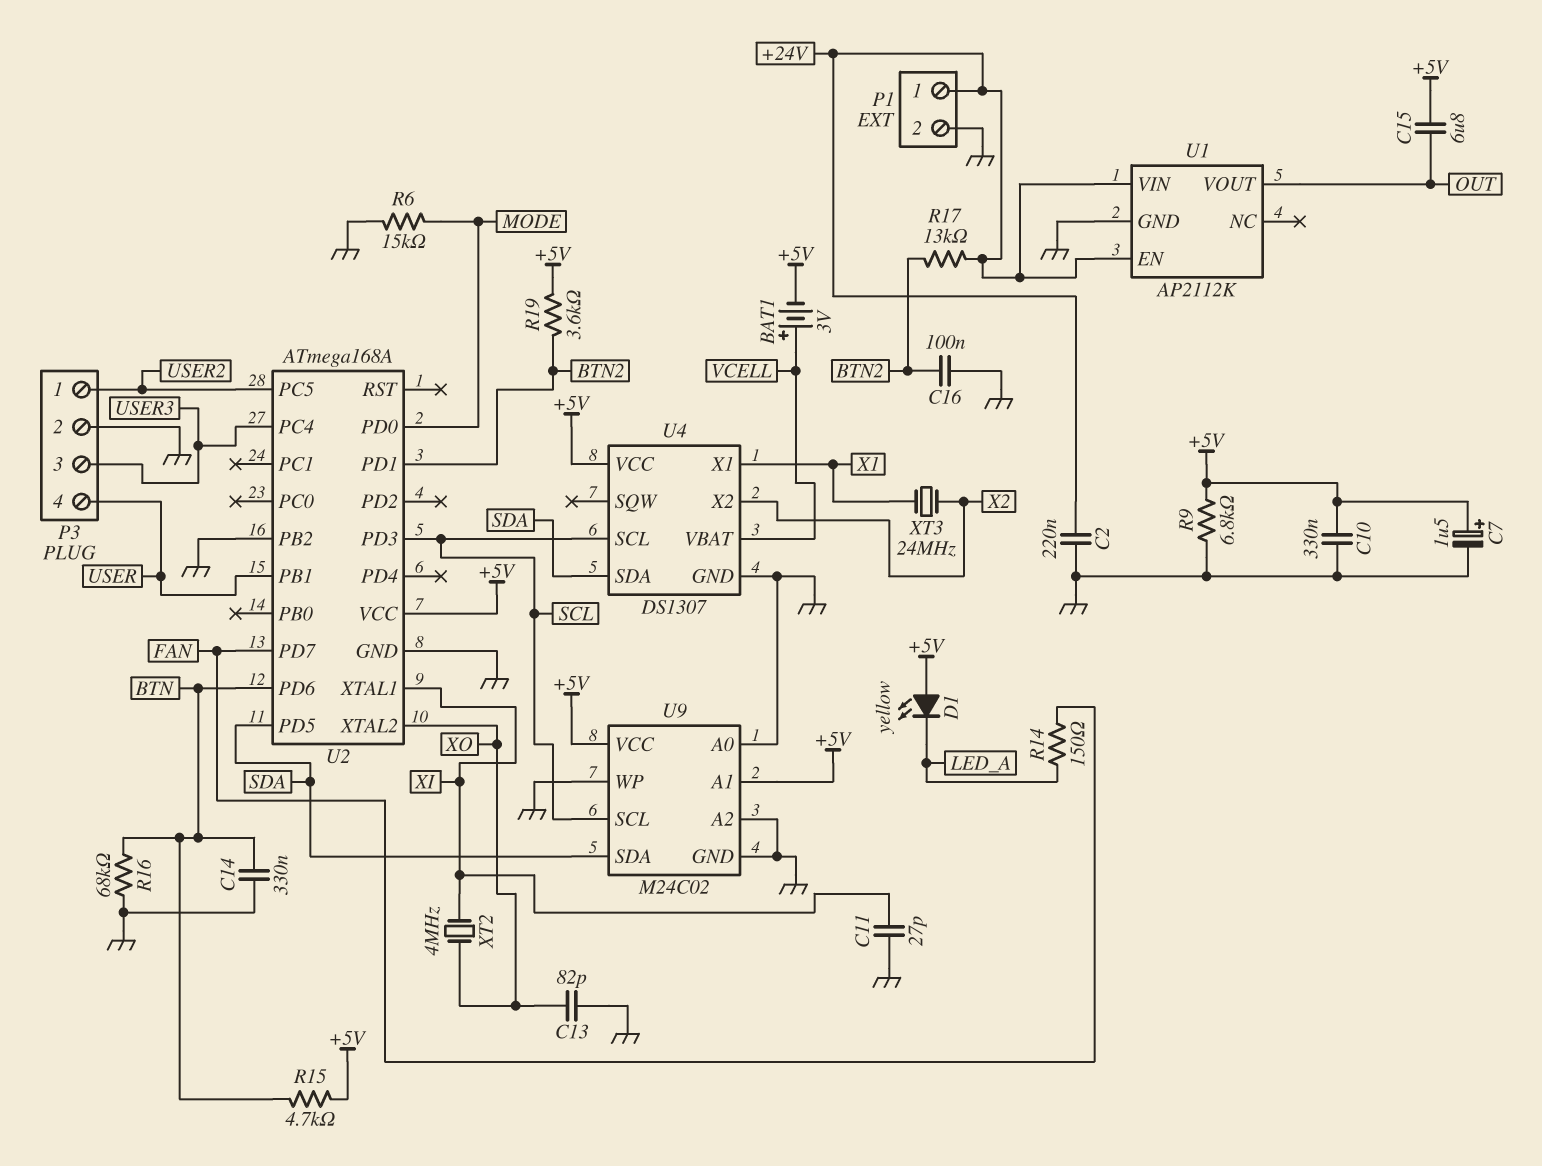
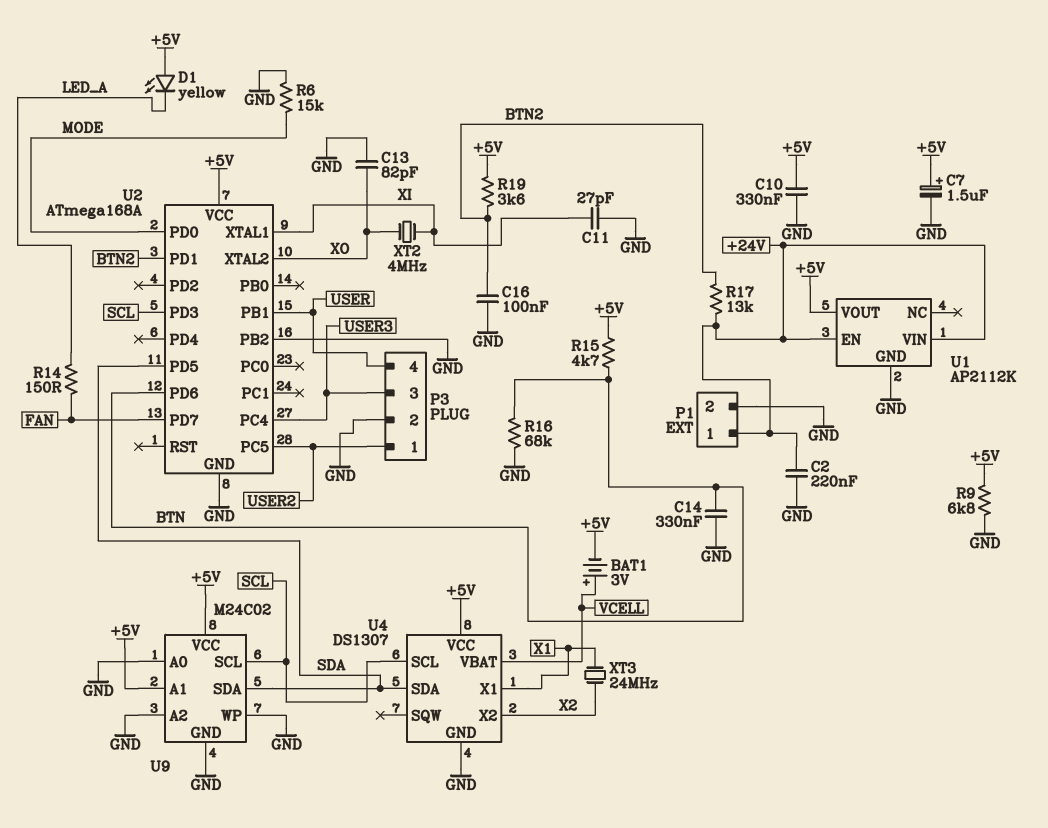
C15: 6.8uF (+5V, OUT) -> none
U1 pin VOUT: OUT -> +5V

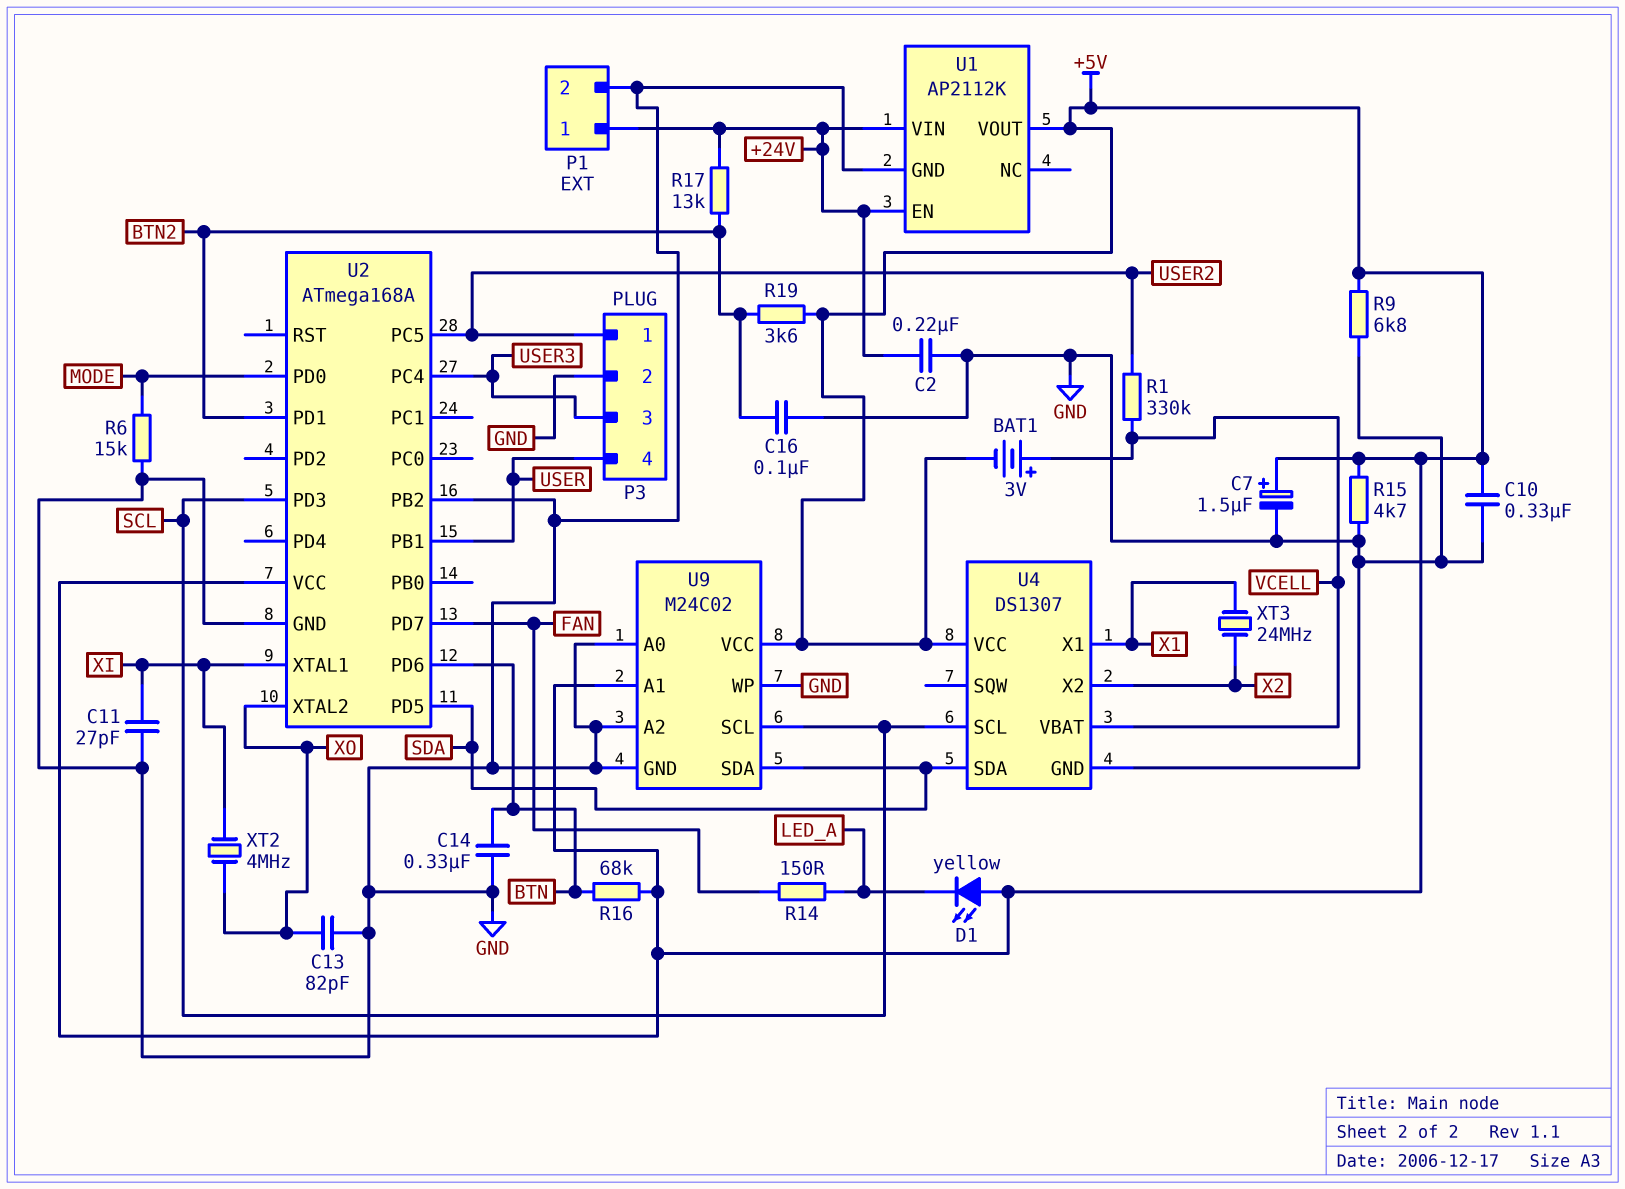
R1: none -> 330k (USER2, VCELL)
R15: 4.7k (+5V, BTN) -> 4.7k (+5V, GND)
R16: 68k (BTN, GND) -> 68k (+5V, BTN)

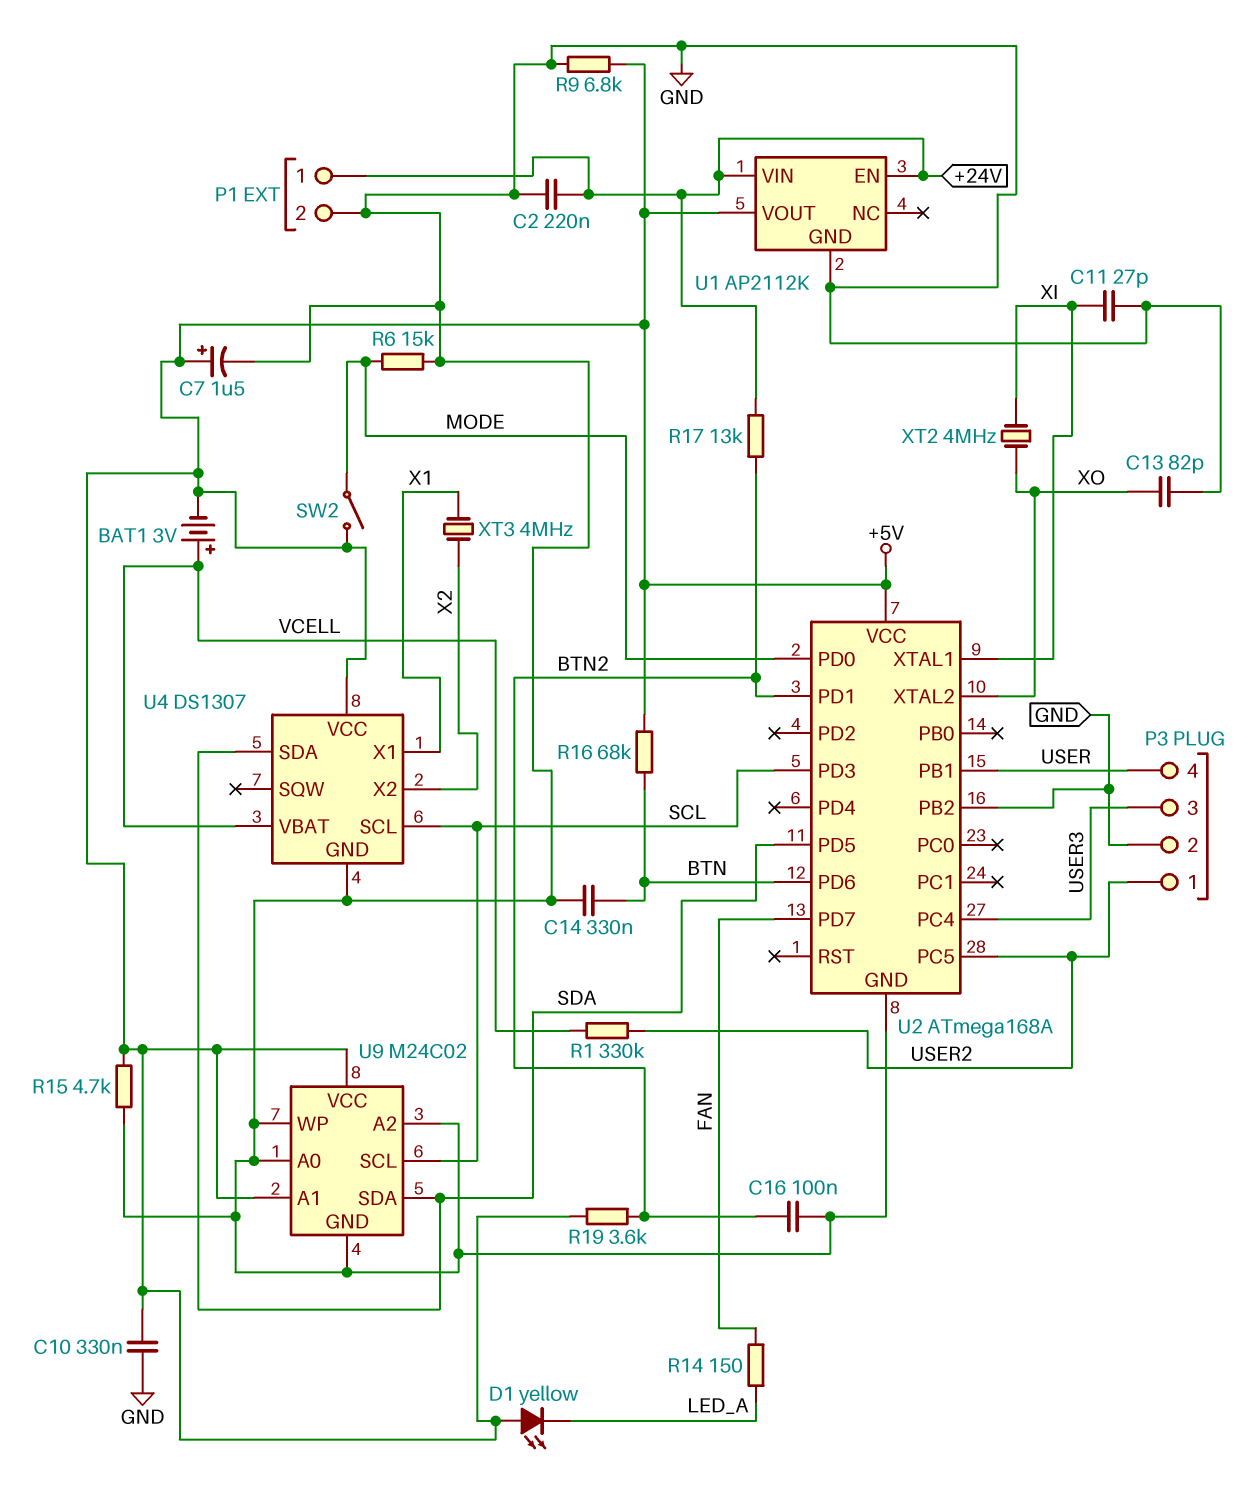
SW2: none -> switch (+5V, MODE)
XT3: 24MHz (X1, X2) -> 4MHz (X1, X2)

